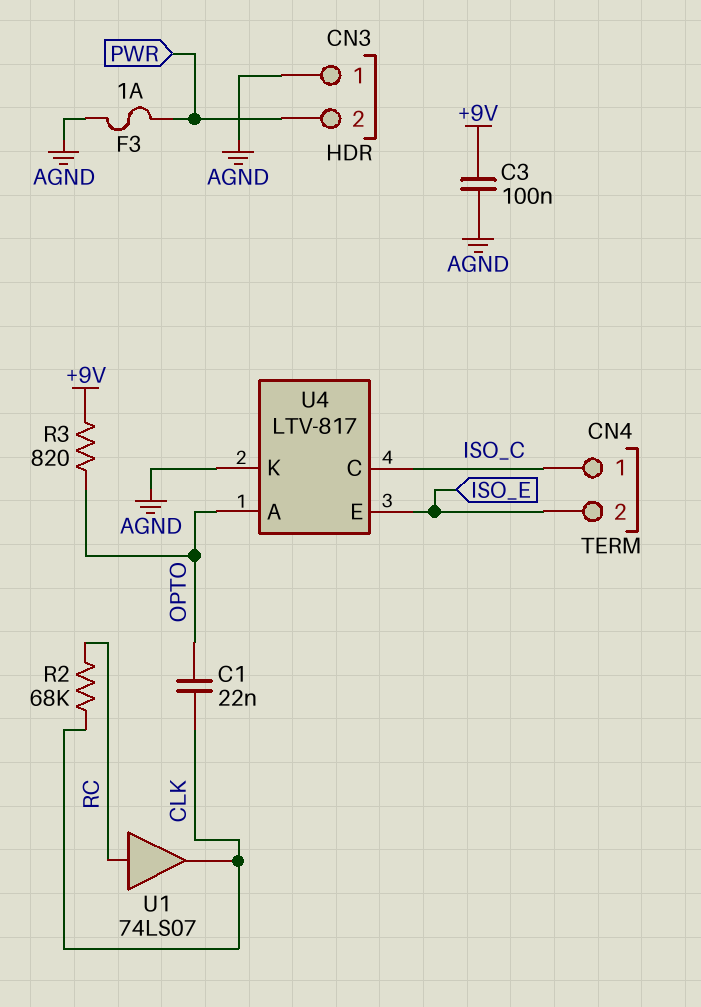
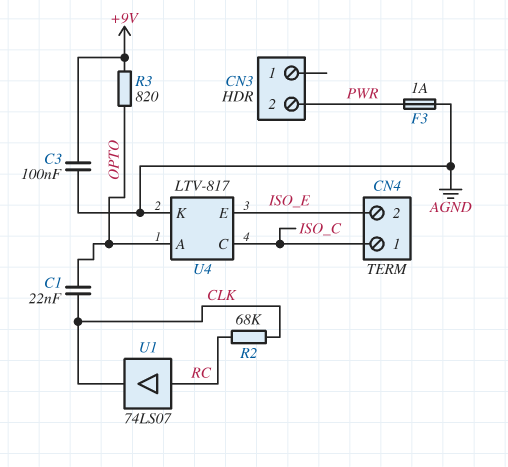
CN3 pin 1: AGND -> none

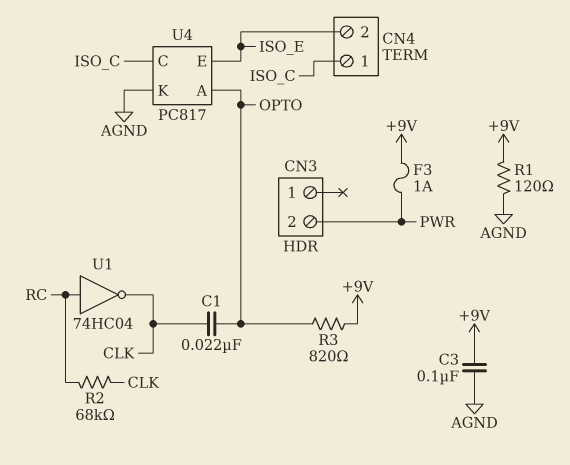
F3: 1A (AGND, PWR) -> 1A (+9V, PWR)
R1: none -> 120 (+9V, AGND)
U1: buffer 74LS07 (in RC, out CLK) -> NOT 74HC04 (in RC, out CLK)
U4: LTV-817 -> PC817

